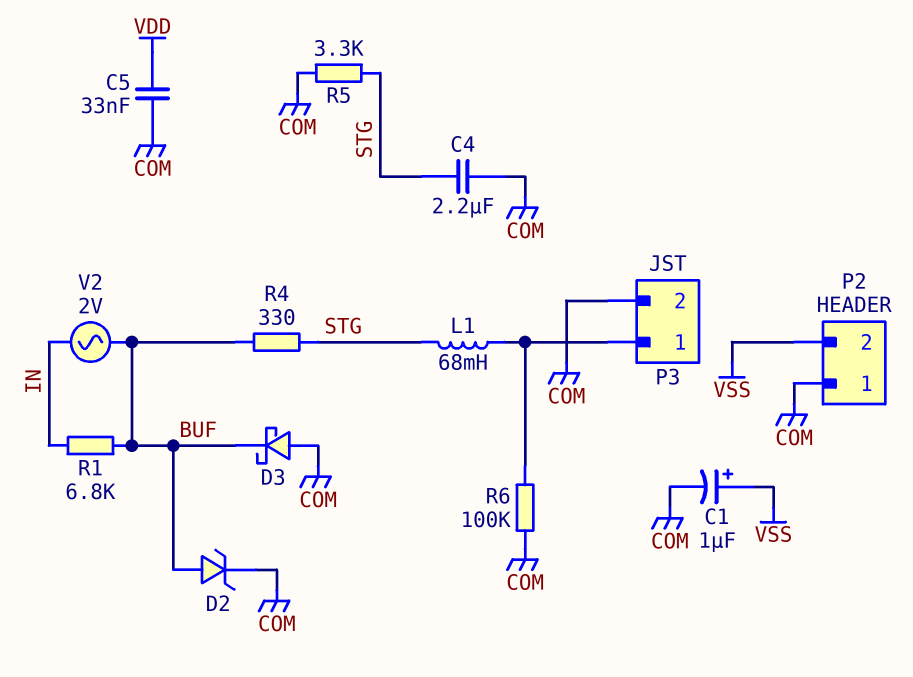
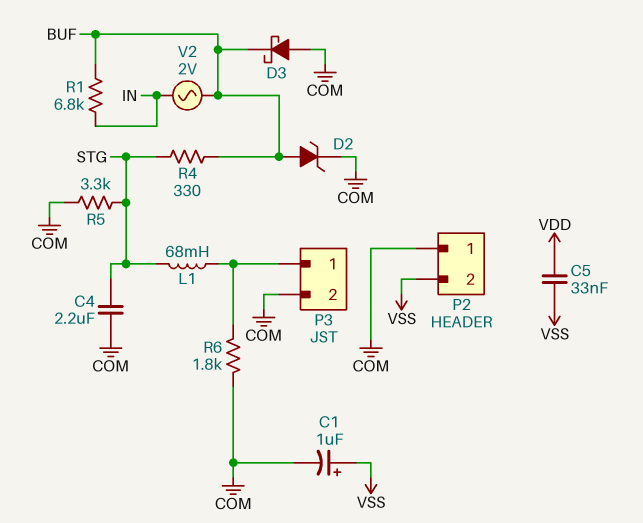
C5: 33nF (COM, VDD) -> 33nF (VDD, VSS)
R6: 100k (COM, P3/1) -> 1.8k (COM, P3/1)

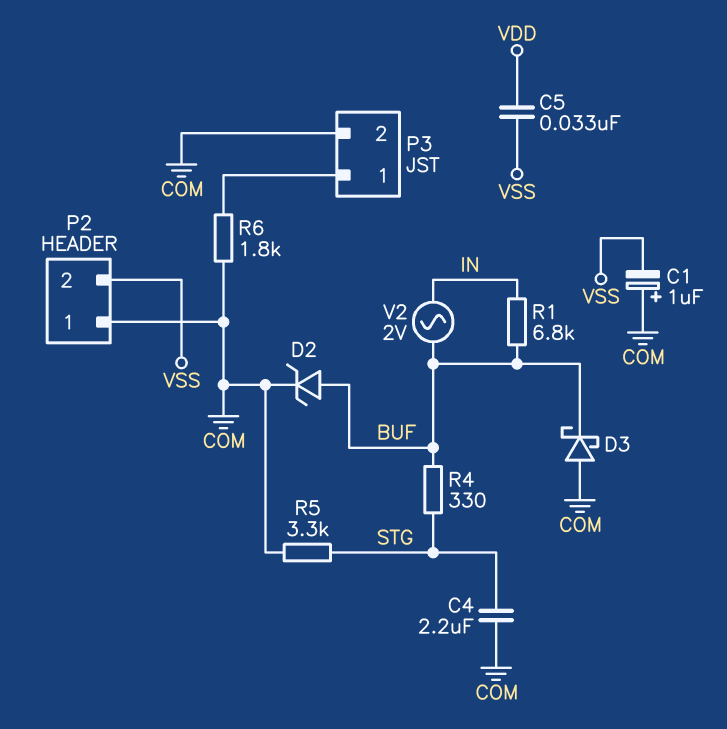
C1: 1uF (plus VSS, minus COM) -> 1uF (plus COM, minus VSS)
L1: 68mH (P3/1, STG) -> none

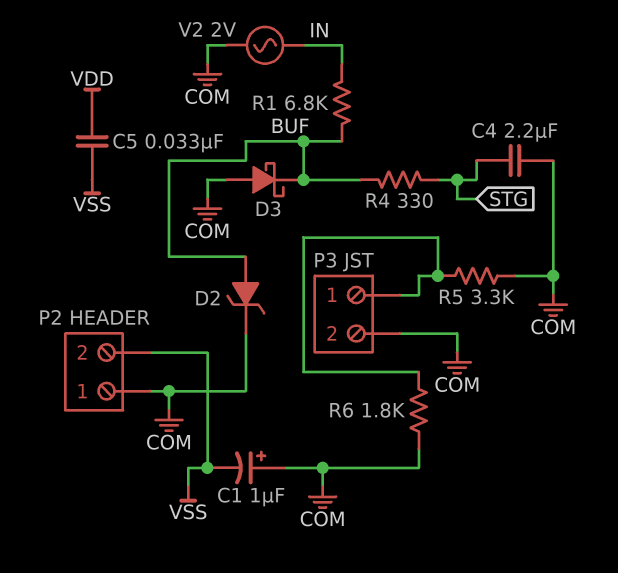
R5: 3.3k (COM, STG) -> 3.3k (COM, P3/1)
V2: AC 2V (BUF, IN) -> AC 2V (COM, IN)

